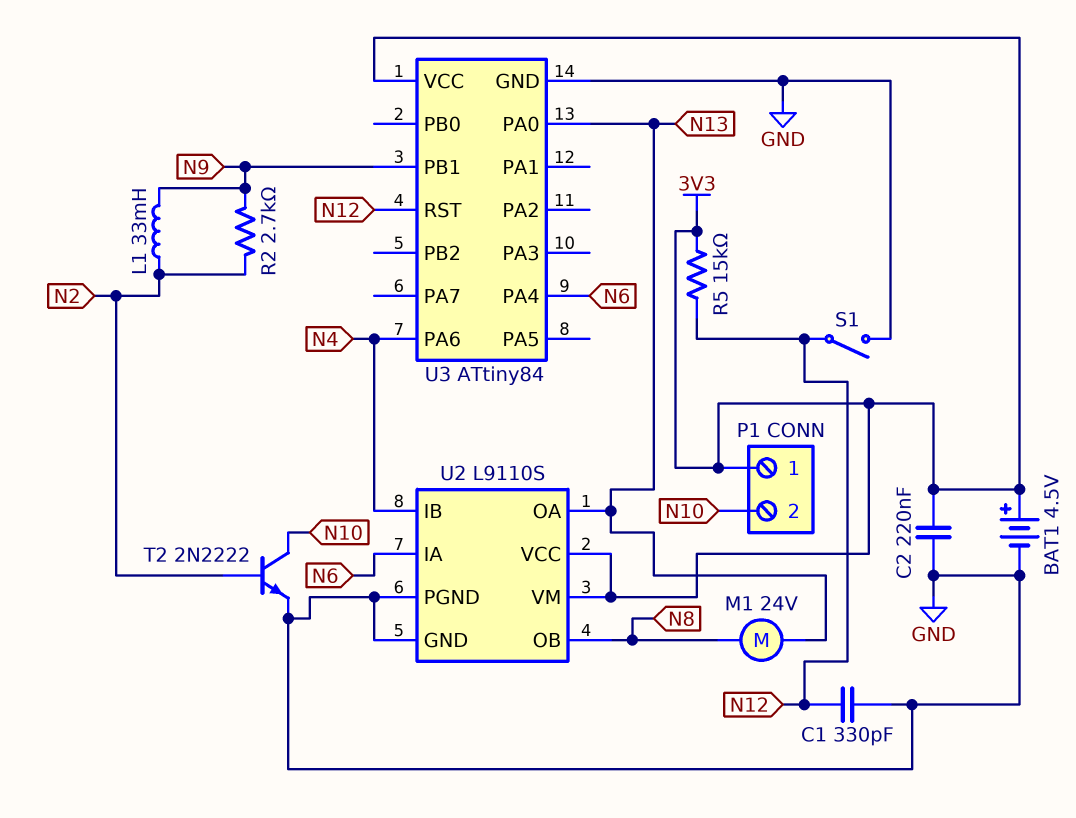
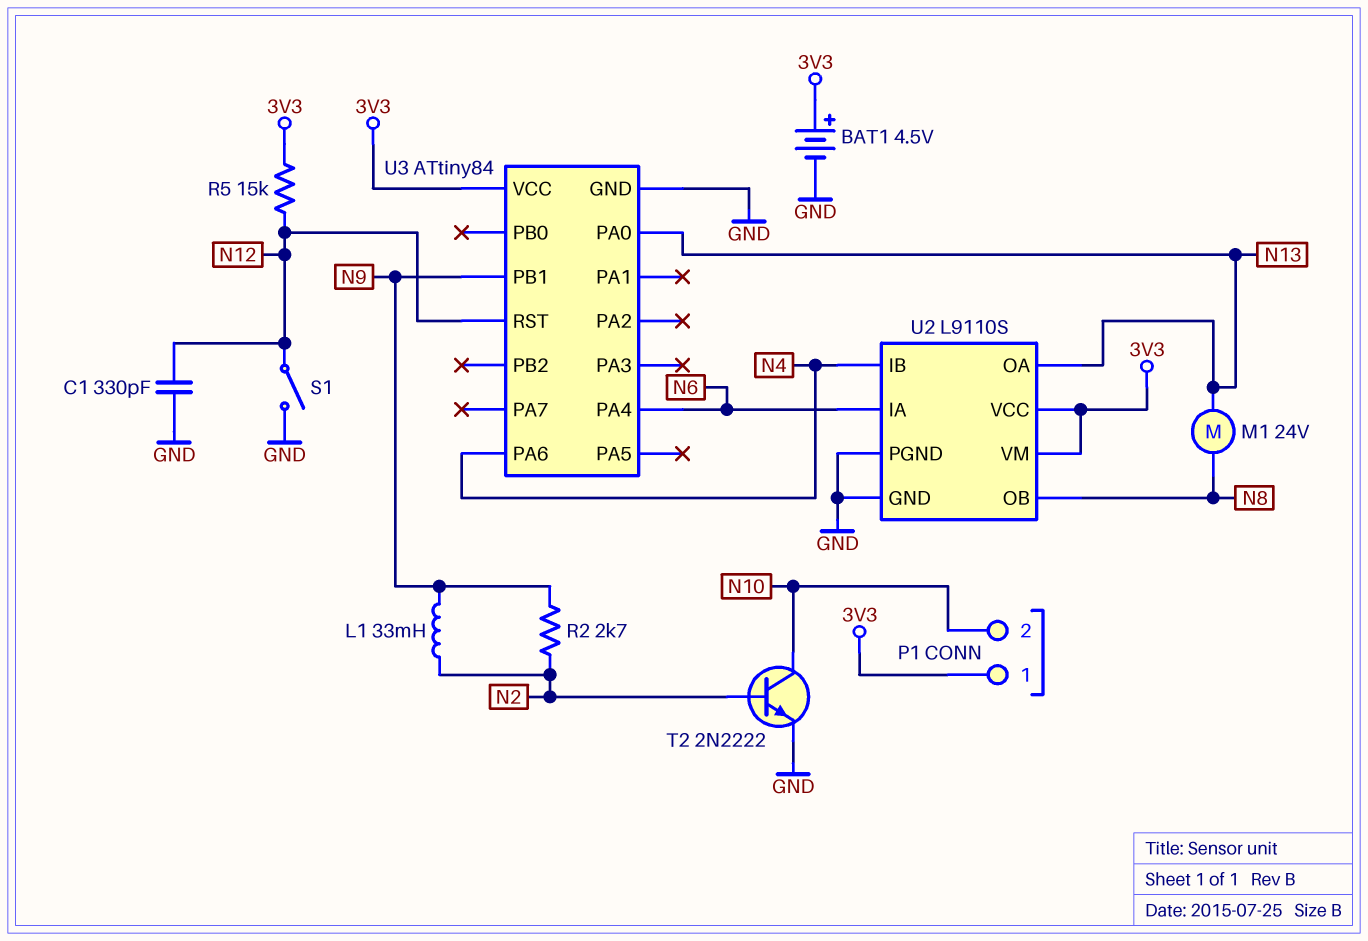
C2: 220nF (3V3, GND) -> none

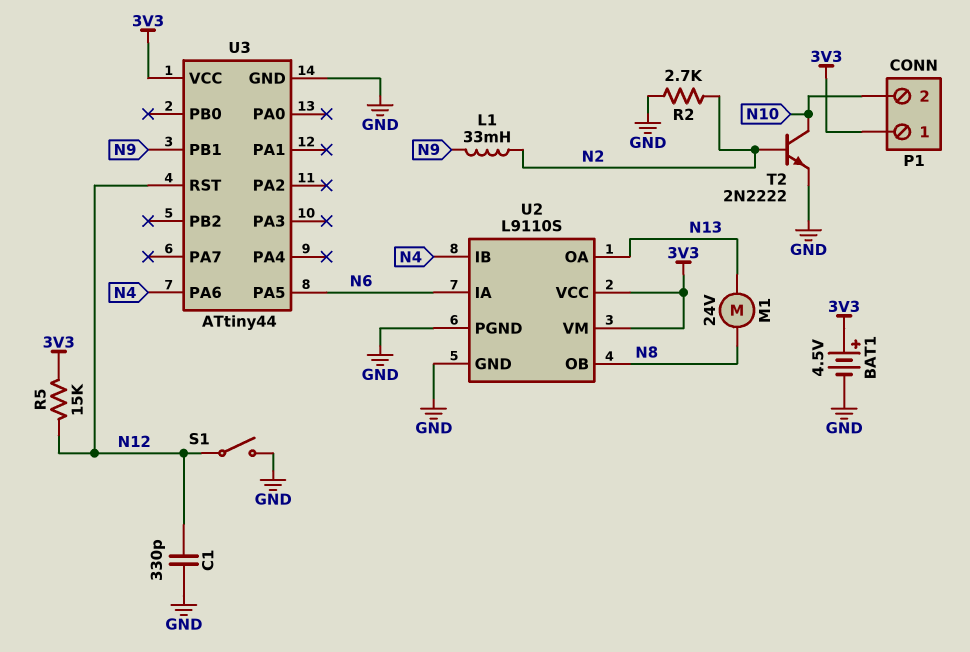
R2: 2.7k (N2, N9) -> 2.7k (GND, N2)
U3: ATtiny84 -> ATtiny44
U3 pin PA0: N13 -> none
U3 pin PA4: N6 -> none
U3 pin PA5: none -> N6

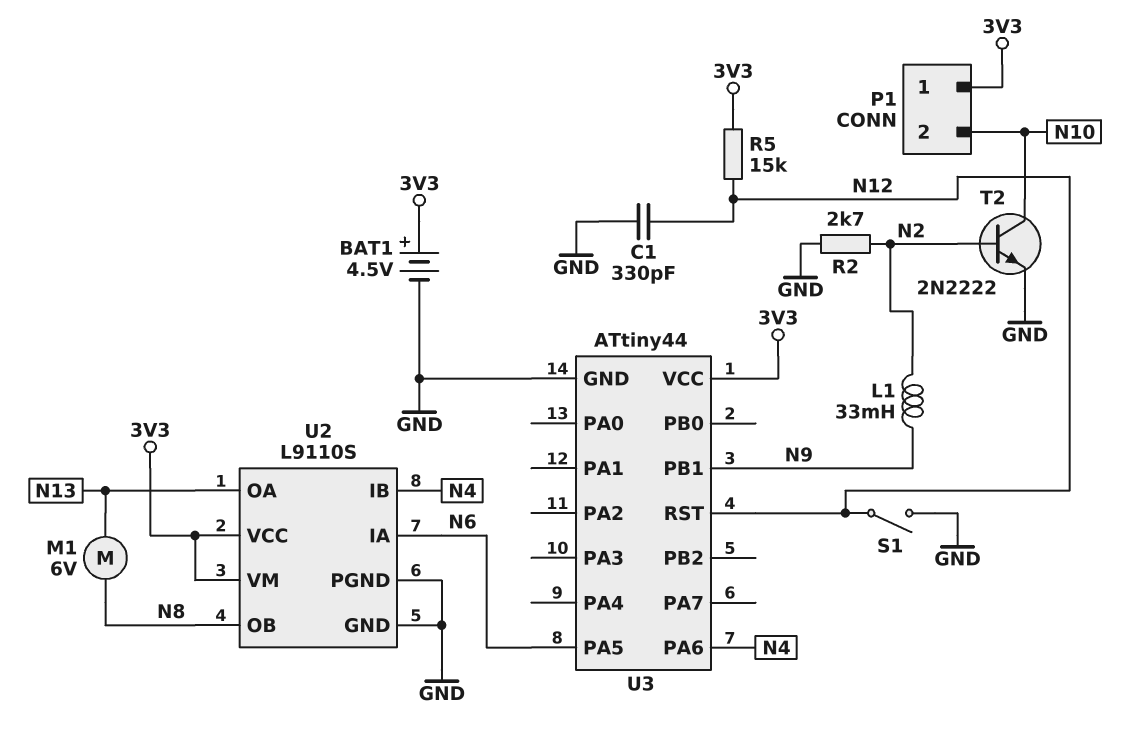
M1: motor 24V (N8, N13) -> motor 6V (N8, N13)

